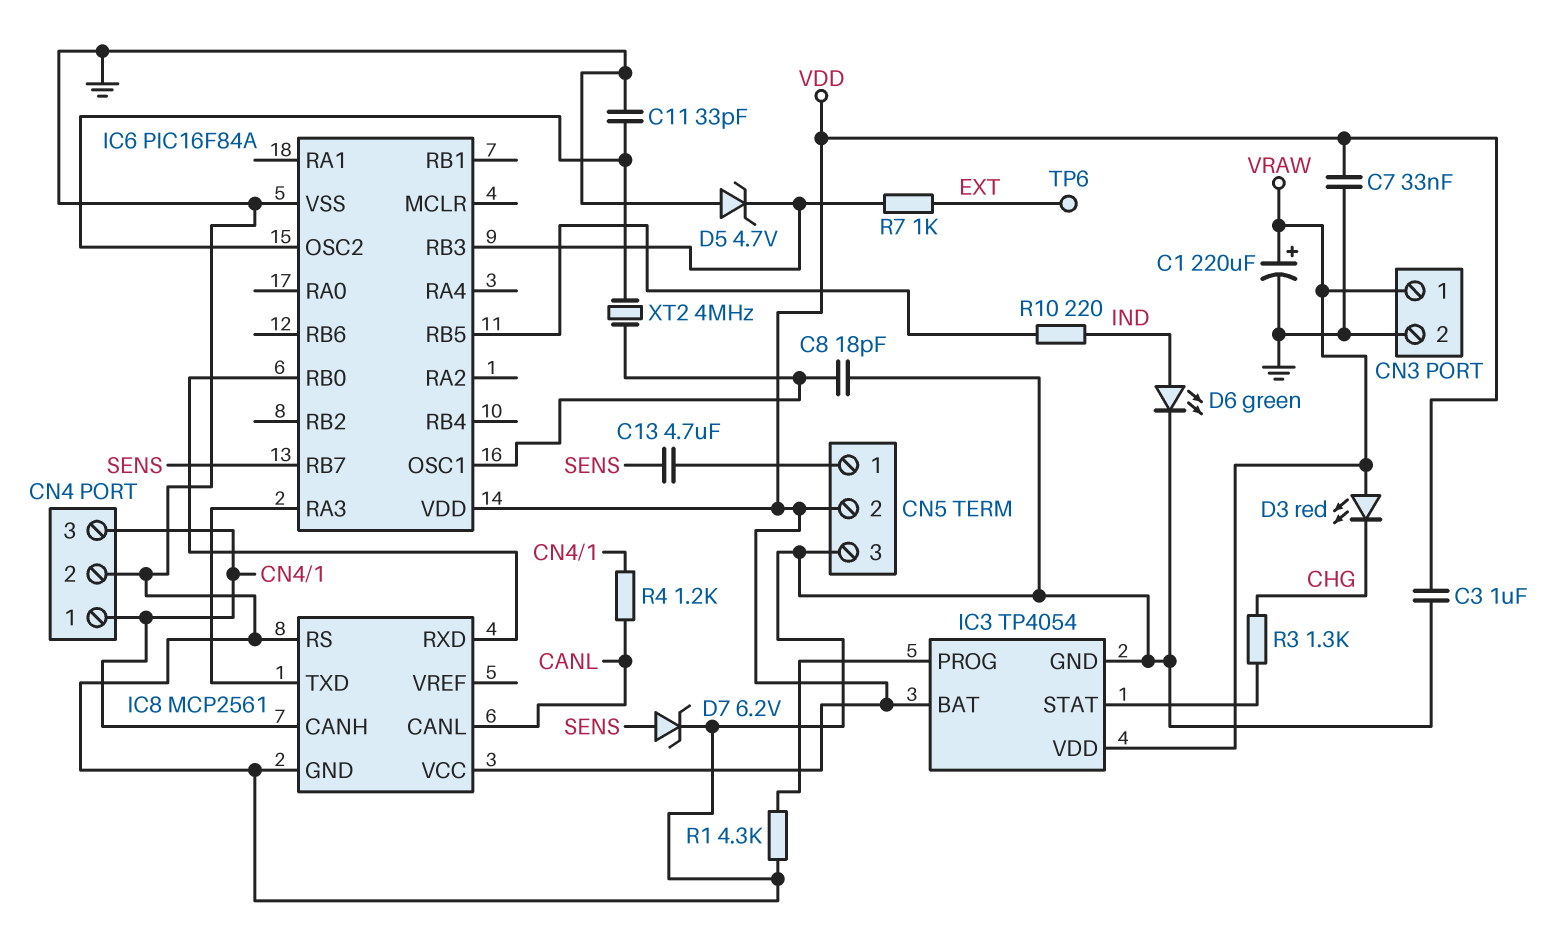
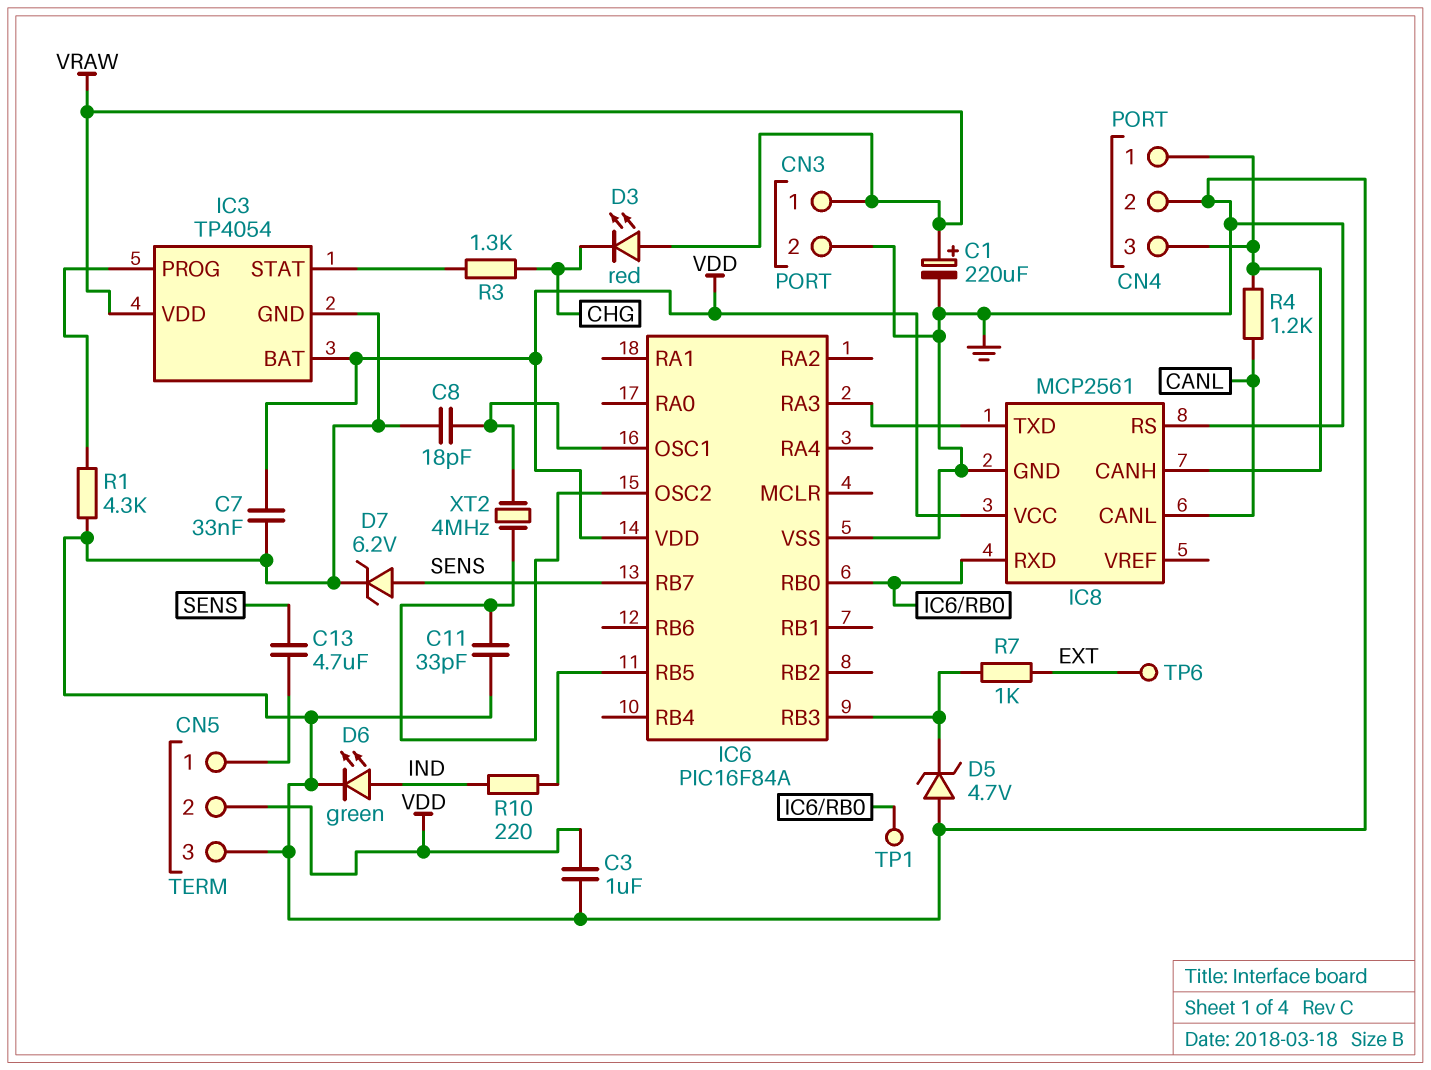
TP1: none -> test point (IC6/RB0)

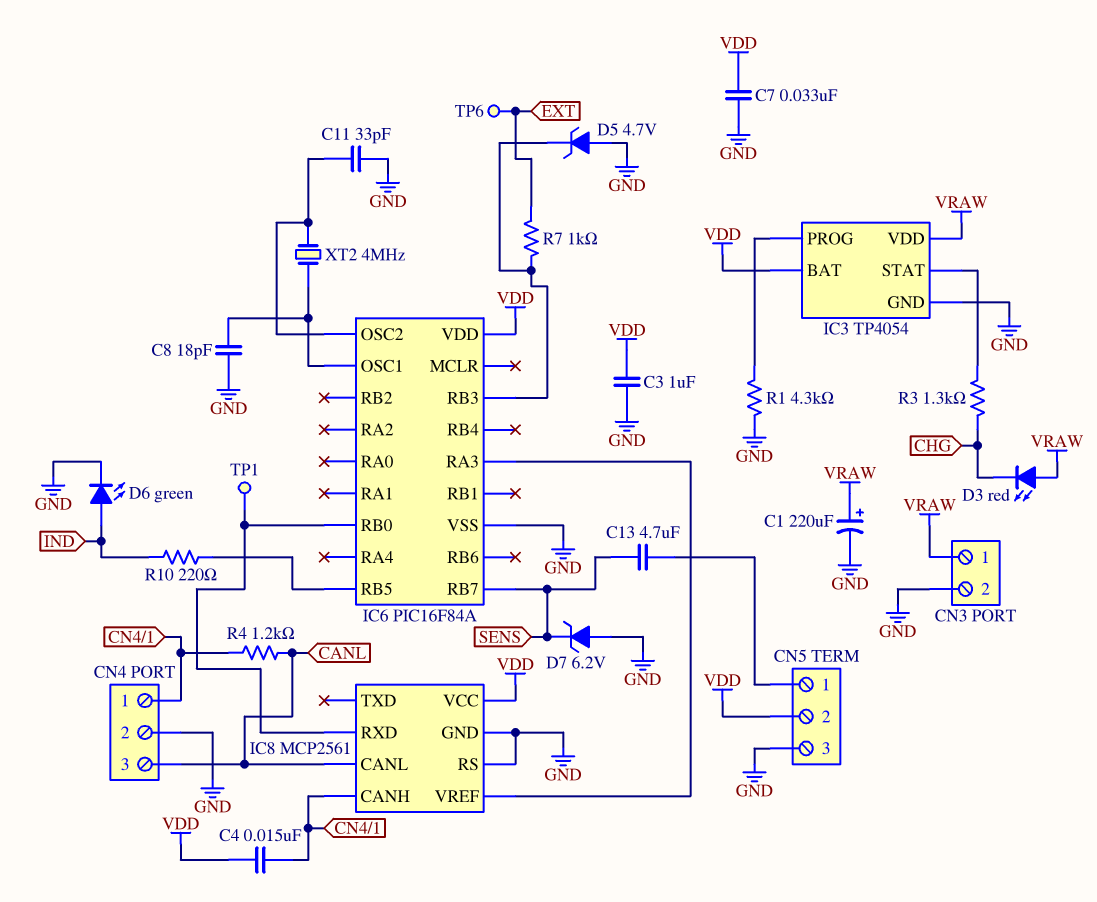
C4: none -> 15nF (CN4/1, VDD)
CN4 pin 3: CN4/1 -> CANL
D7: zener 6.2V (A SENS, K GND) -> zener 6.2V (A GND, K SENS)
IC8 pin TXD: IC6/RA3 -> none
IC8 pin VREF: none -> IC6/RA3

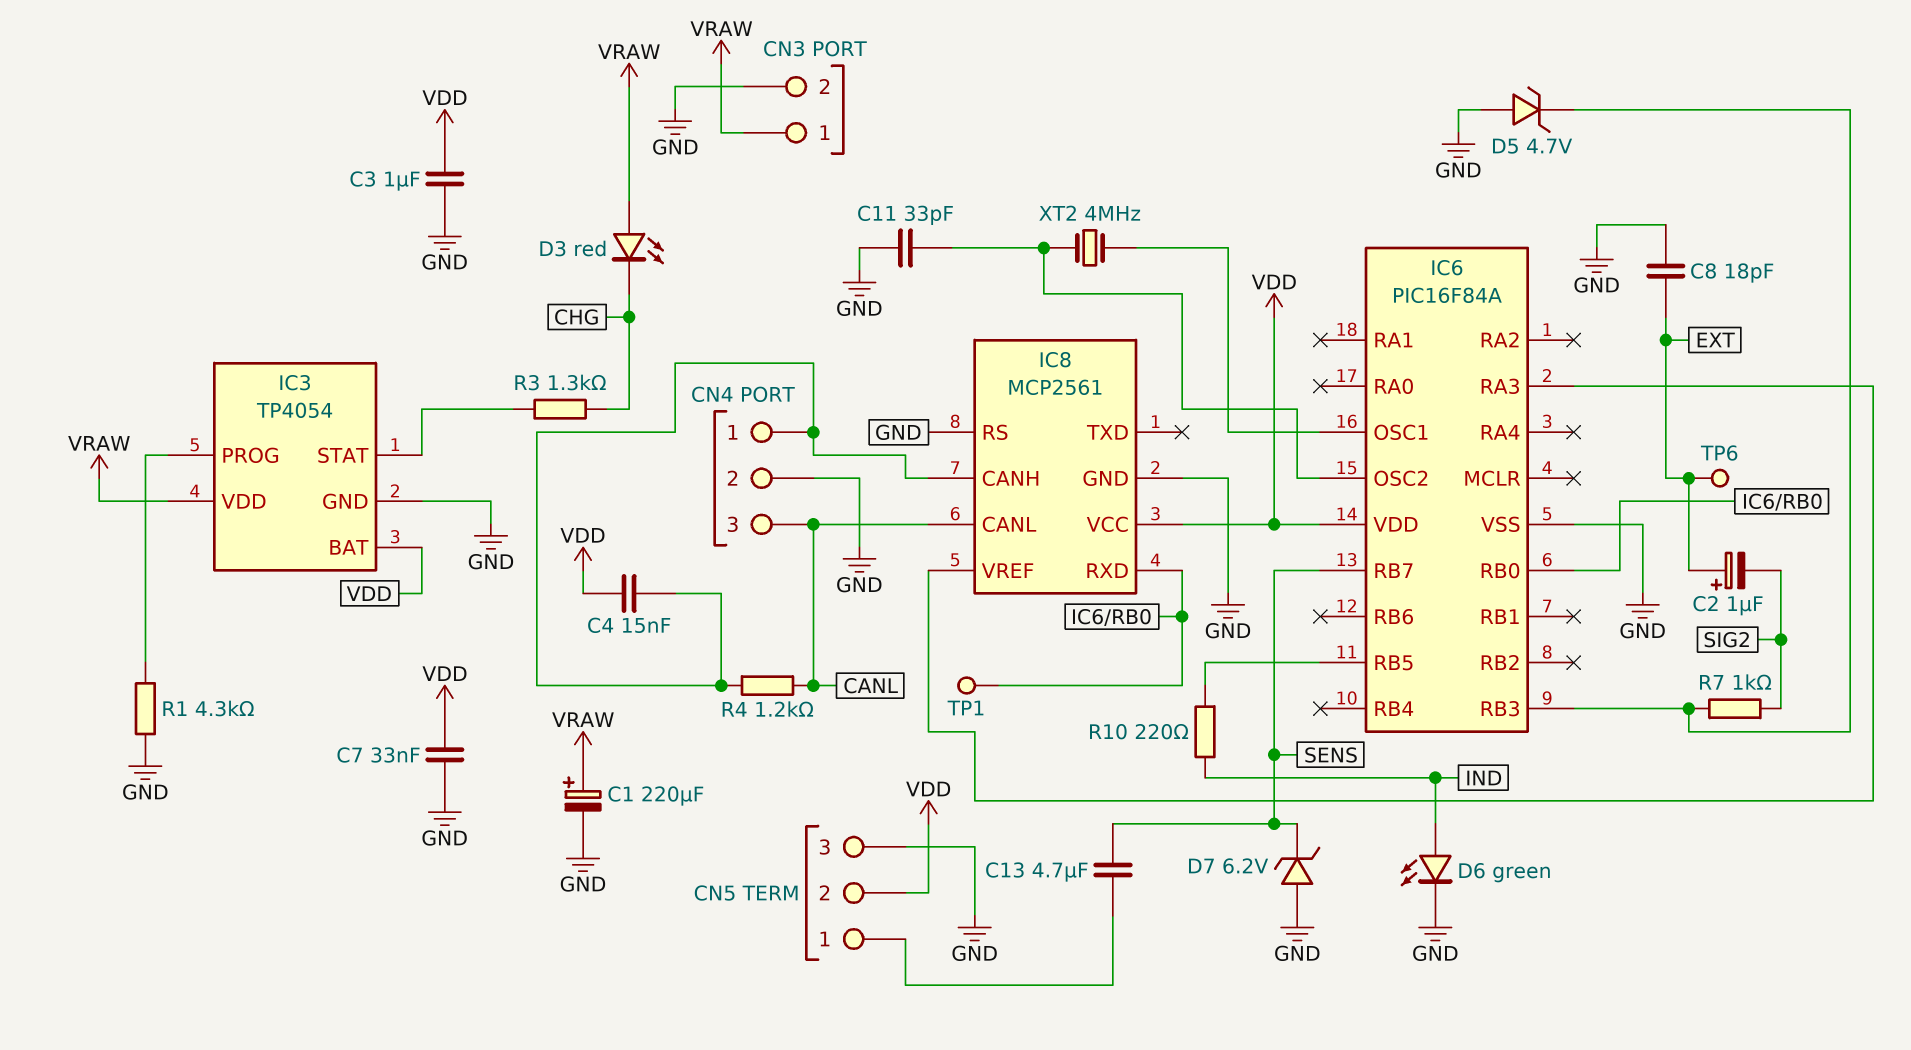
C2: none -> 1uF (plus EXT, minus SIG2)
C8: 18pF (GND, IC6/OSC1) -> 18pF (EXT, GND)
R7: 1k (EXT, IC6/RB3) -> 1k (IC6/RB3, SIG2)

